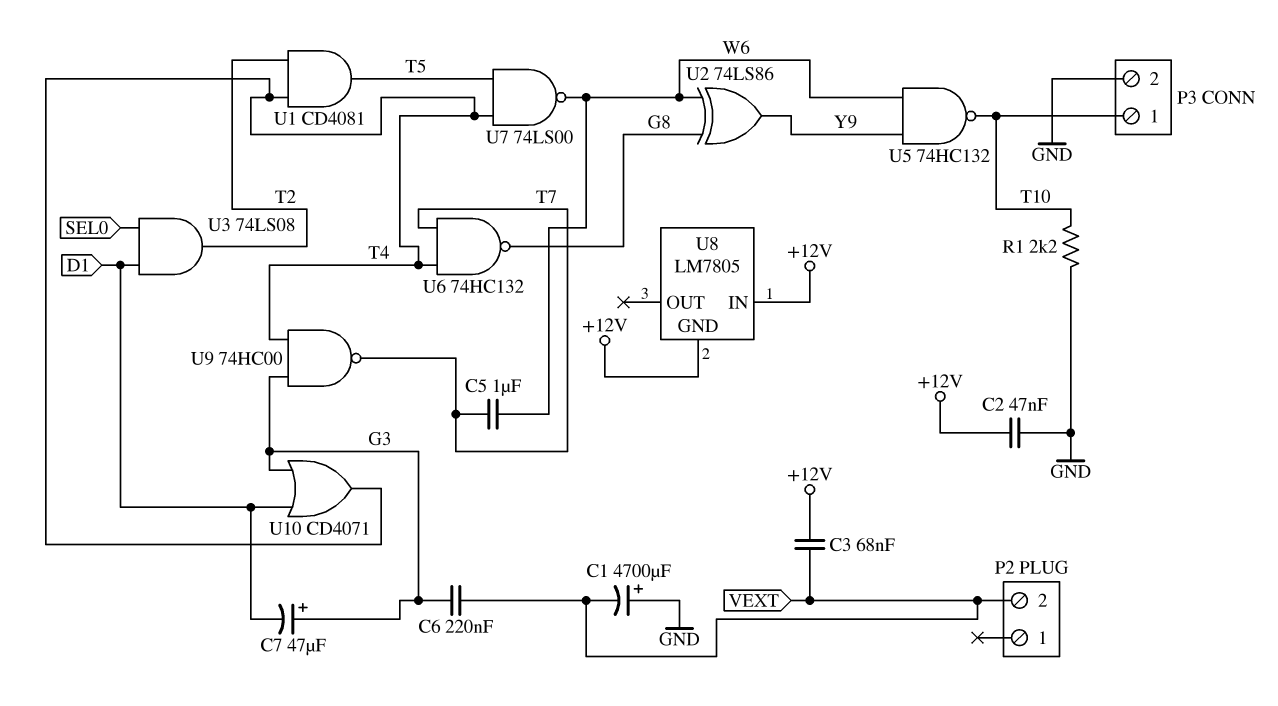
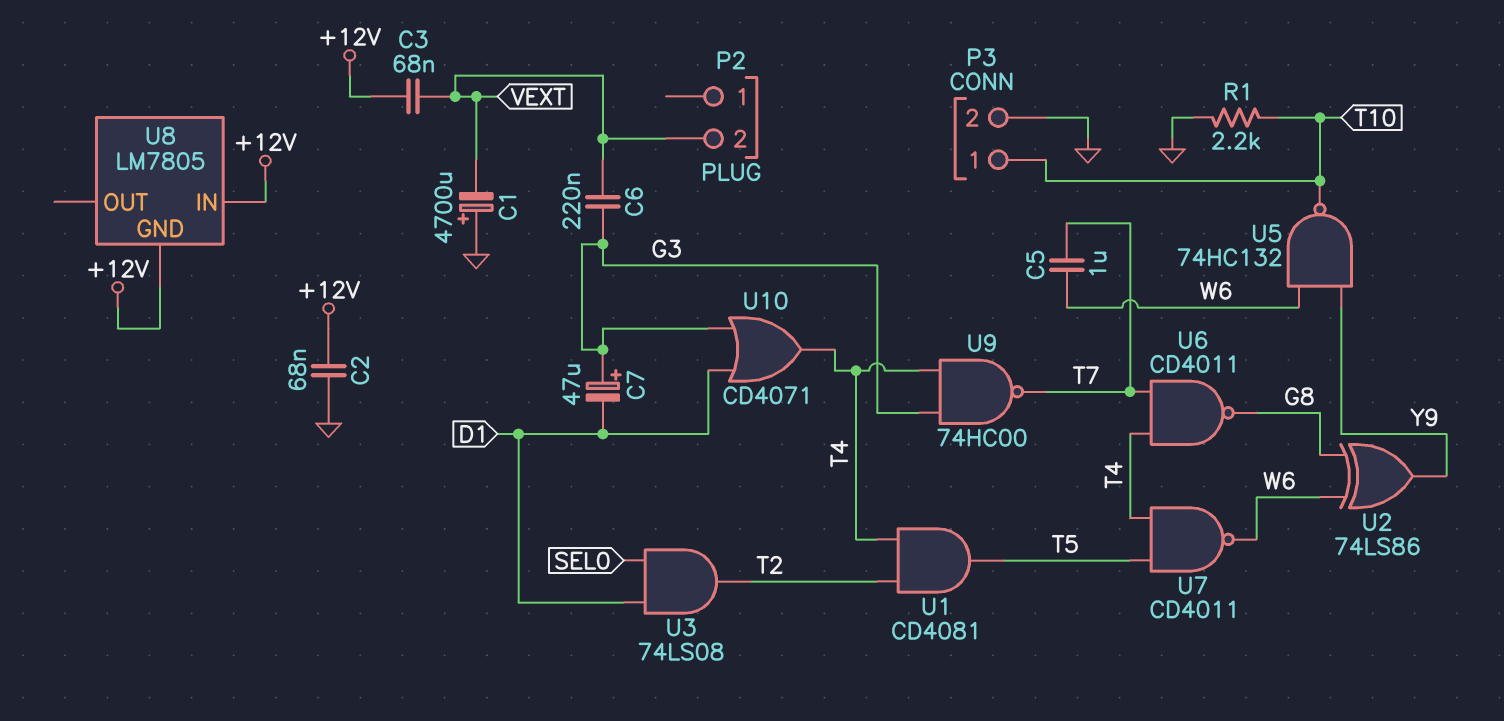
C2: 47nF (+12V, GND) -> 68nF (+12V, GND)
U6: NAND 74HC132 (in T4, in T7, out G8) -> NAND CD4011 (in T4, in T7, out G8)
U7: NAND 74LS00 (in T4, in T5, out W6) -> NAND CD4011 (in T4, in T5, out W6)

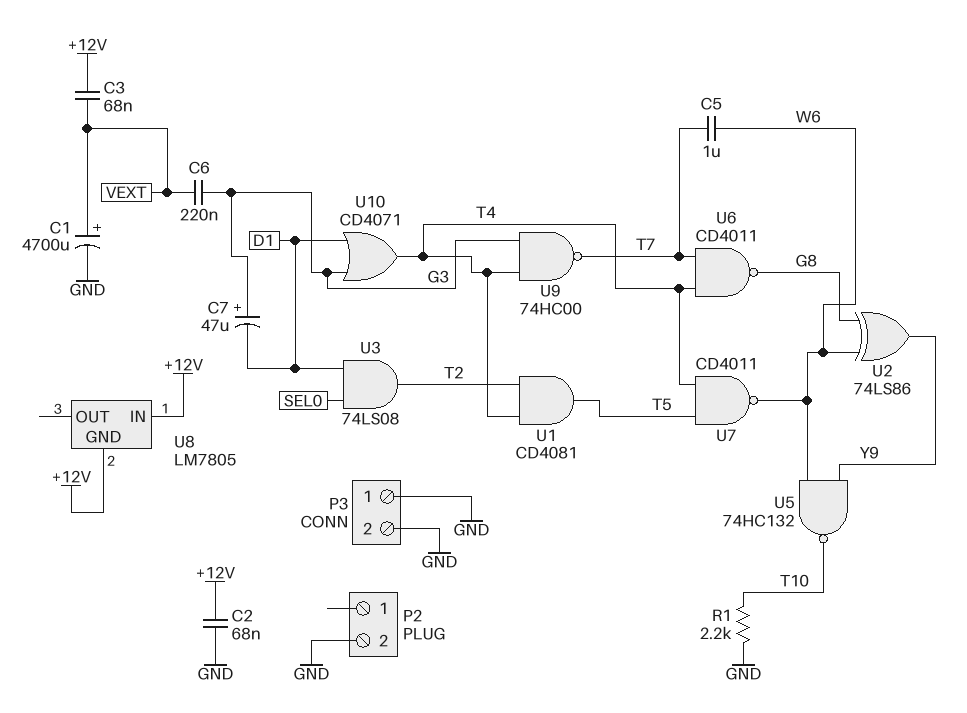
C1: 4700uF (plus GND, minus VEXT) -> 4700uF (plus VEXT, minus GND)
P2 pin 2: VEXT -> GND
P3 pin 1: T10 -> GND

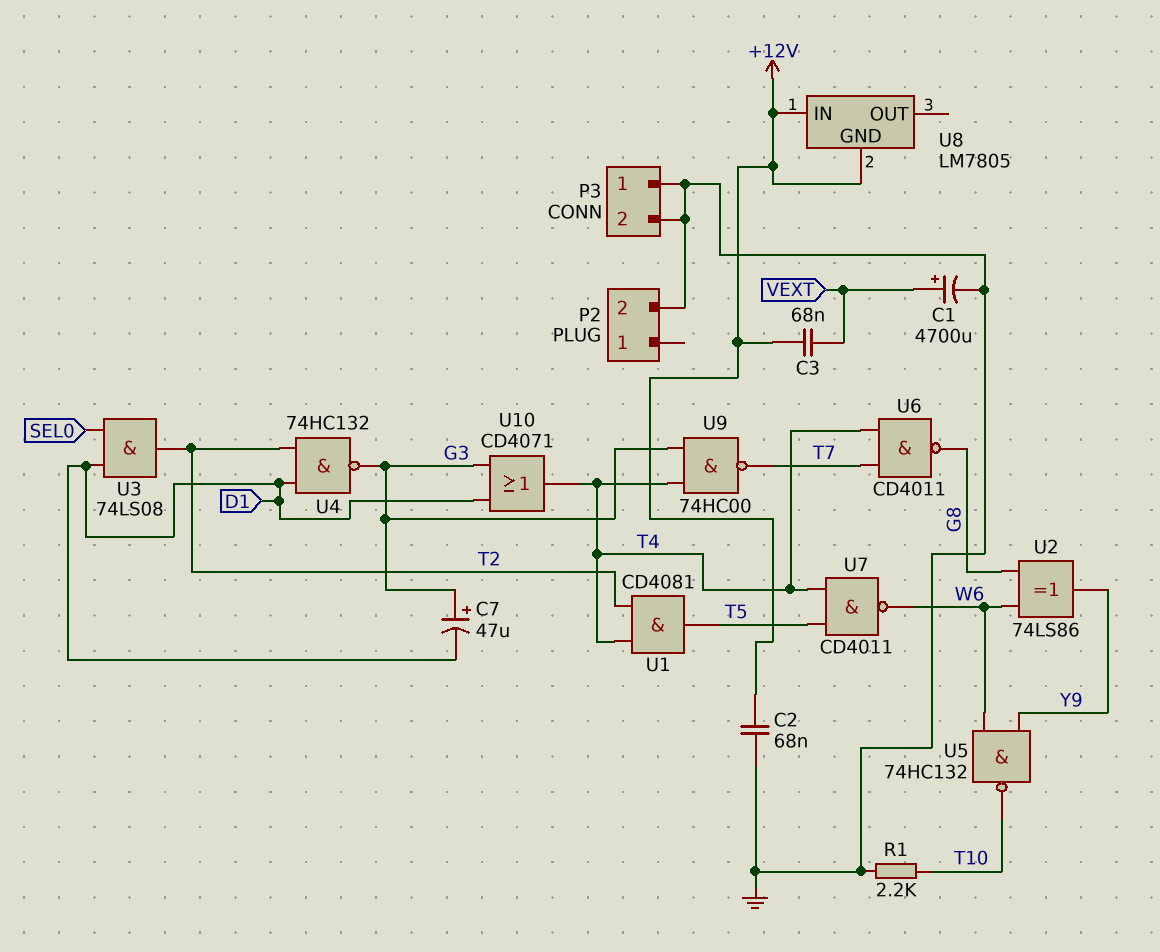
C5: 1uF (T7, W6) -> none
C6: 220nF (G3, VEXT) -> none
U4: none -> NAND 74HC132 (in D1, in T2, out G3)

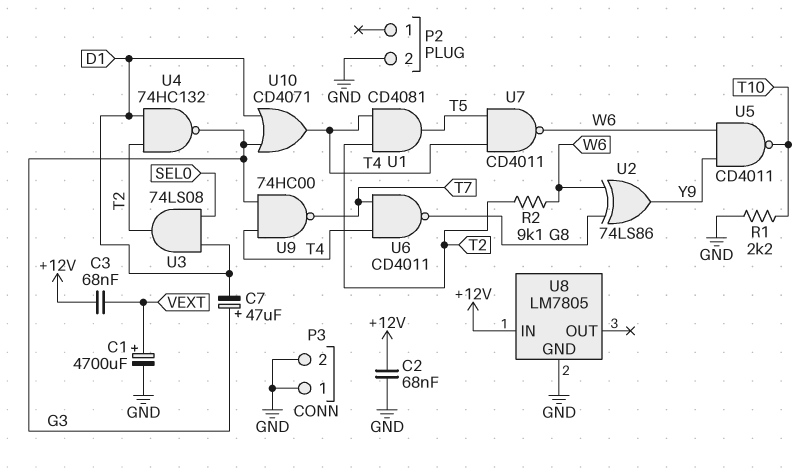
R2: none -> 9.1k (T2, W6)
U5: NAND 74HC132 (in W6, in Y9, out T10) -> NAND CD4011 (in W6, in Y9, out T10)
U8 pin GND: +12V -> GND

